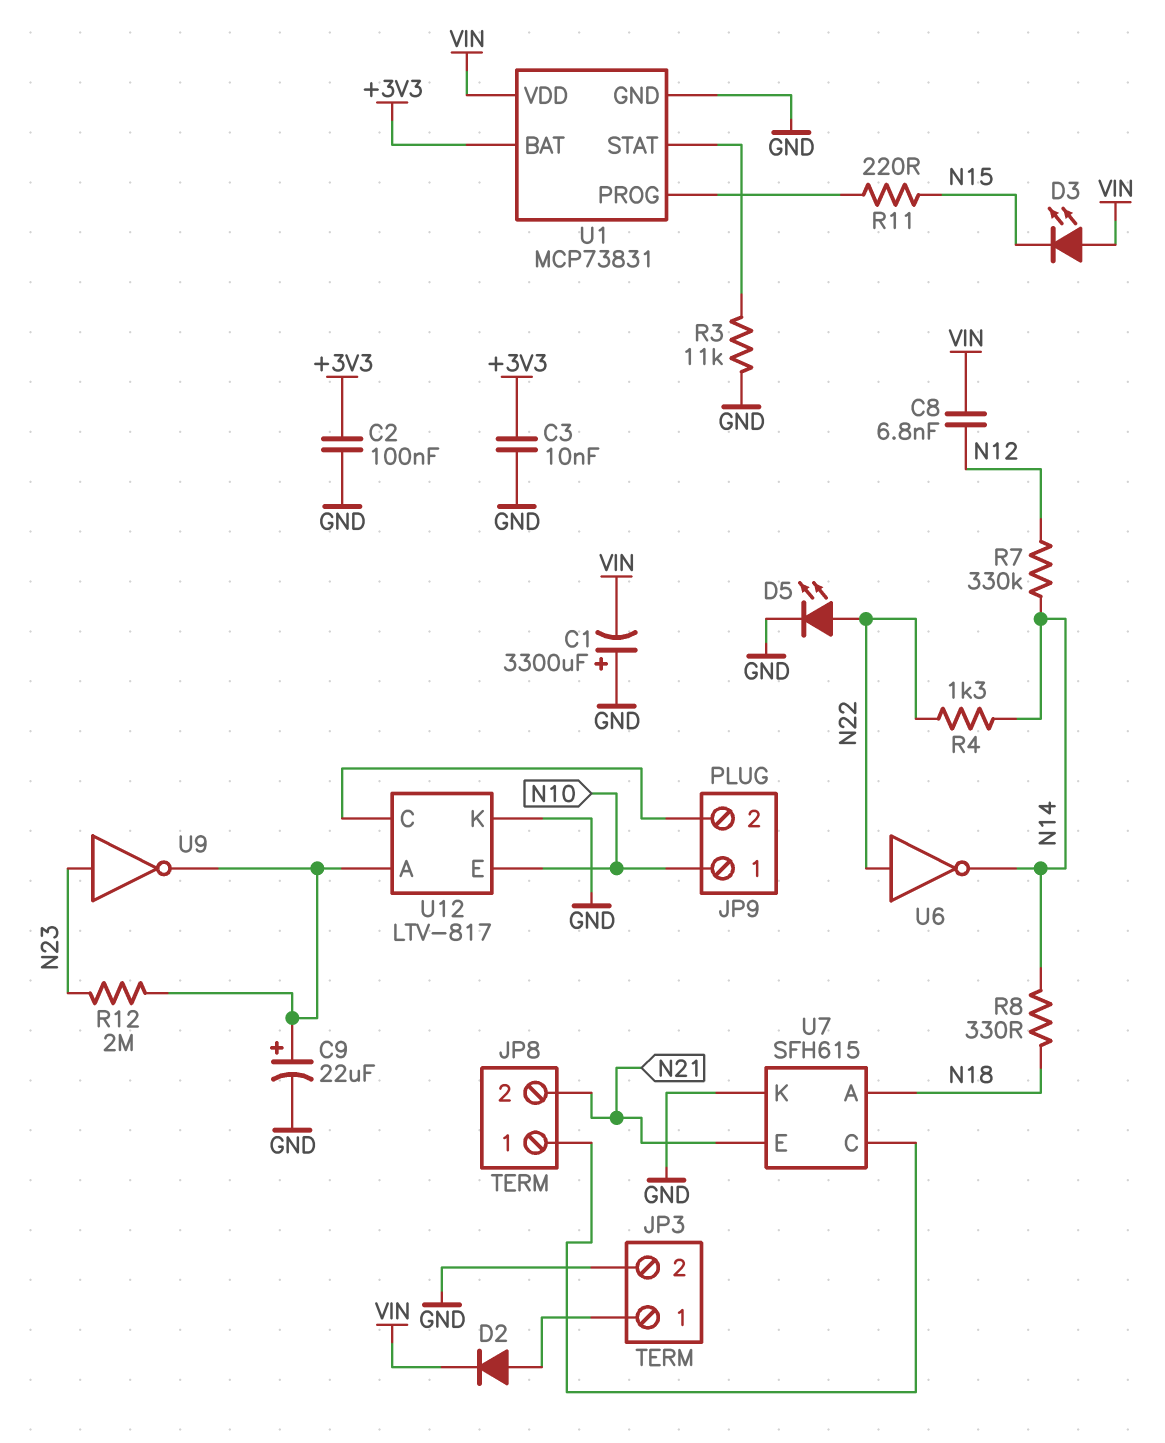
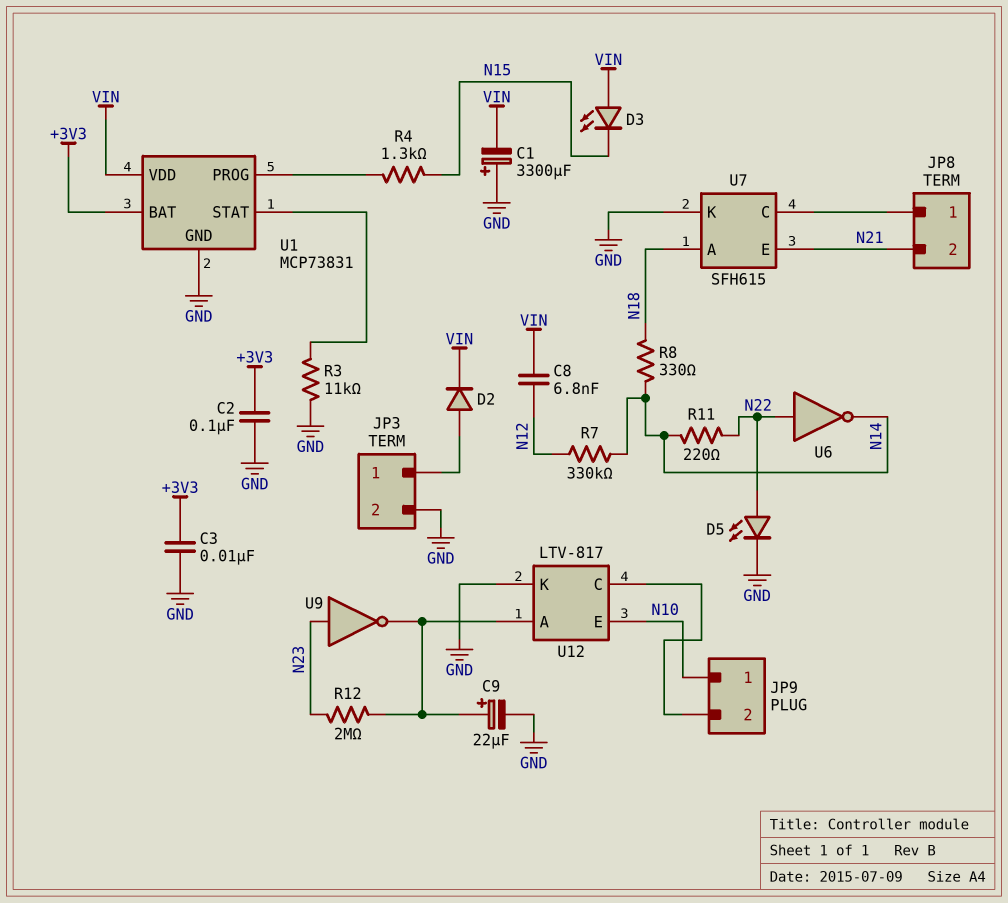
R4: 1.3k (N14, N22) -> 1.3k (N15, U1/PROG)
R11: 220 (N15, U1/PROG) -> 220 (N14, N22)

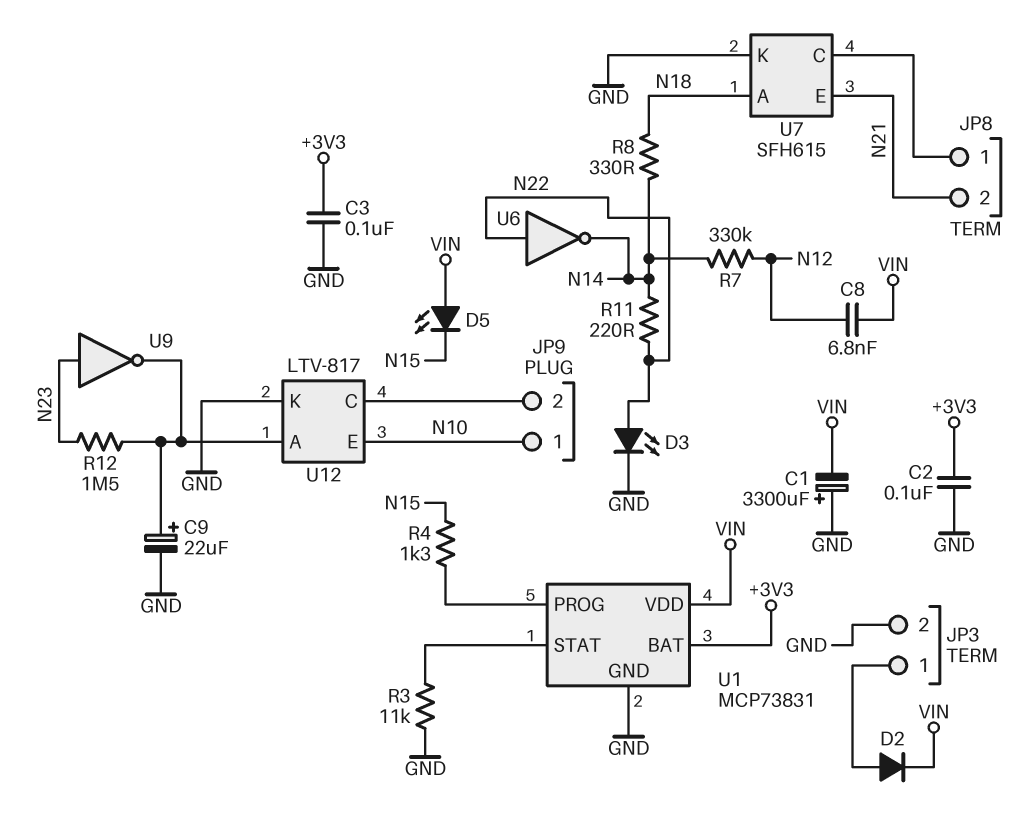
C3: 10nF (+3V3, GND) -> 100nF (+3V3, GND)
D3: LED (A VIN, K N15) -> LED (A N22, K GND)
D5: LED (A N22, K GND) -> LED (A VIN, K N15)
R12: 2M (N23, U12/A) -> 1.5M (N23, U12/A)

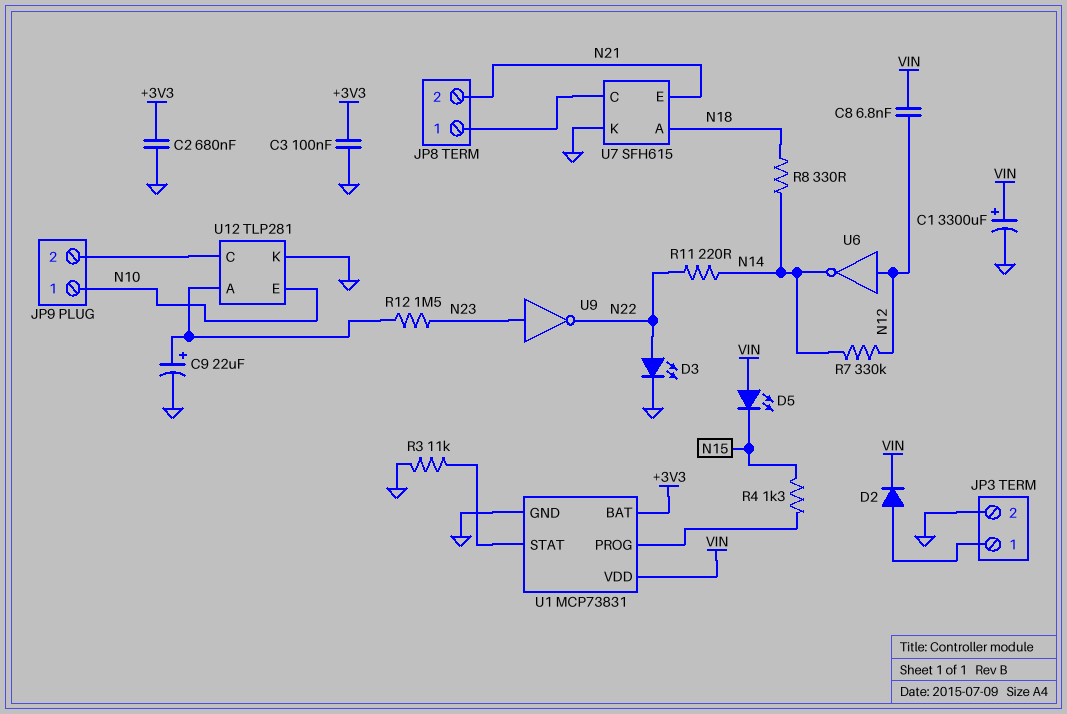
C1: 3300uF (plus GND, minus VIN) -> 3300uF (plus VIN, minus GND)
C2: 100nF (+3V3, GND) -> 680nF (+3V3, GND)
U6: NOT (in N22, out N14) -> NOT (in N12, out N14)
U9: NOT (in N23, out U12/A) -> NOT (in N23, out N22)
U12: LTV-817 -> TLP281

